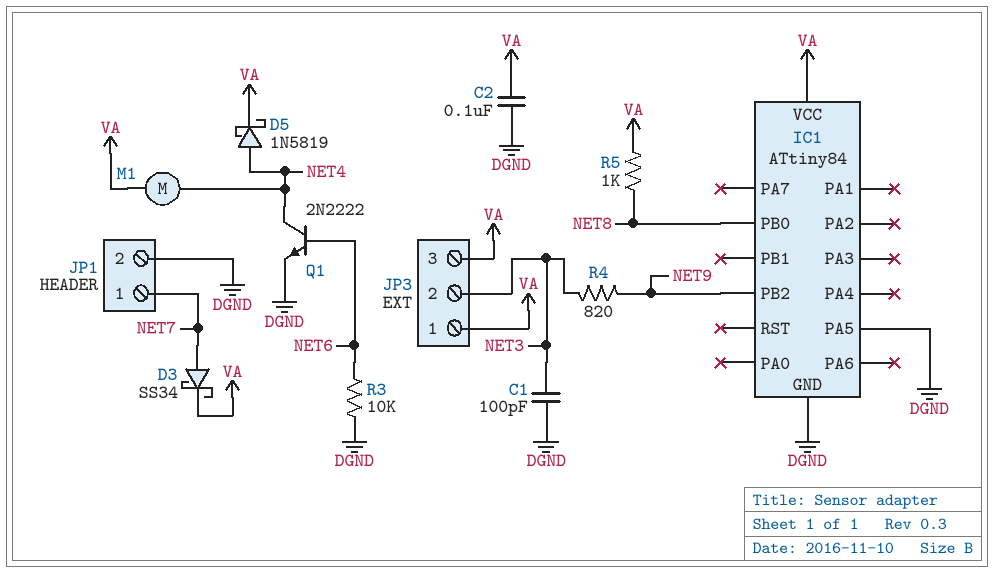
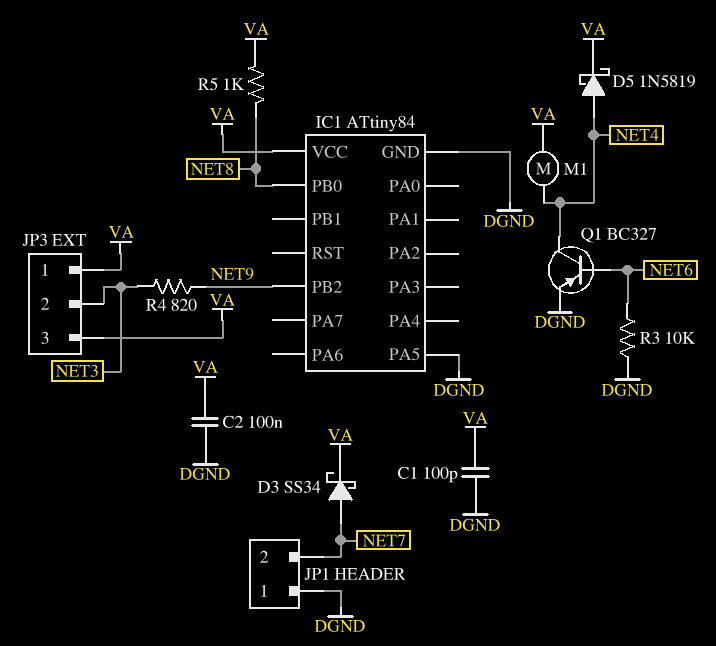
C1: 100pF (DGND, NET3) -> 100pF (DGND, VA)
JP1 pin 1: NET7 -> DGND
JP1 pin 2: DGND -> NET7
Q1: NPN 2N2222 (B NET6, C NET4, E DGND) -> PNP BC327 (B NET6, C NET4, E DGND)

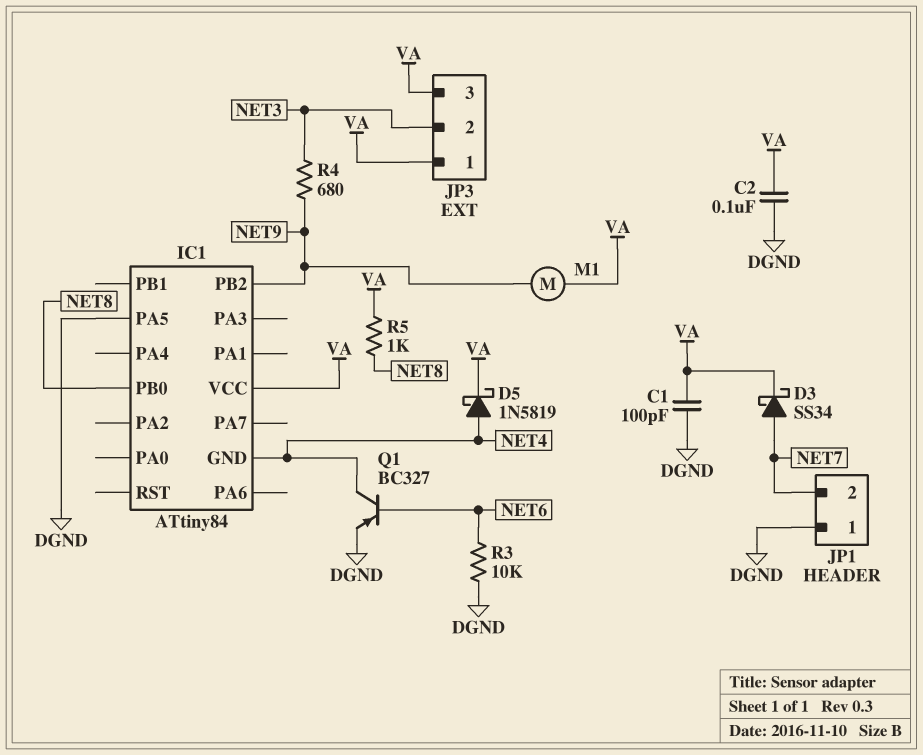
IC1 pin GND: DGND -> NET4
M1: motor (NET4, VA) -> motor (NET9, VA)
R4: 820 (NET3, NET9) -> 680 (NET3, NET9)

